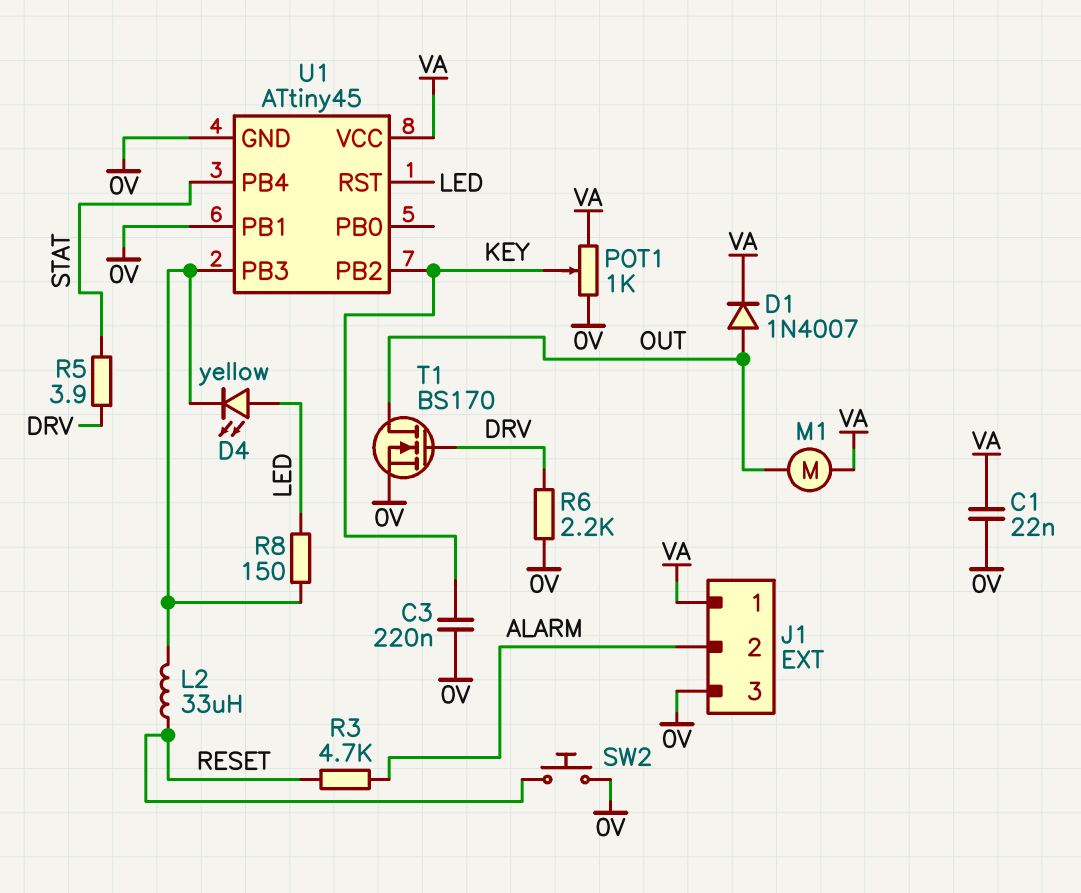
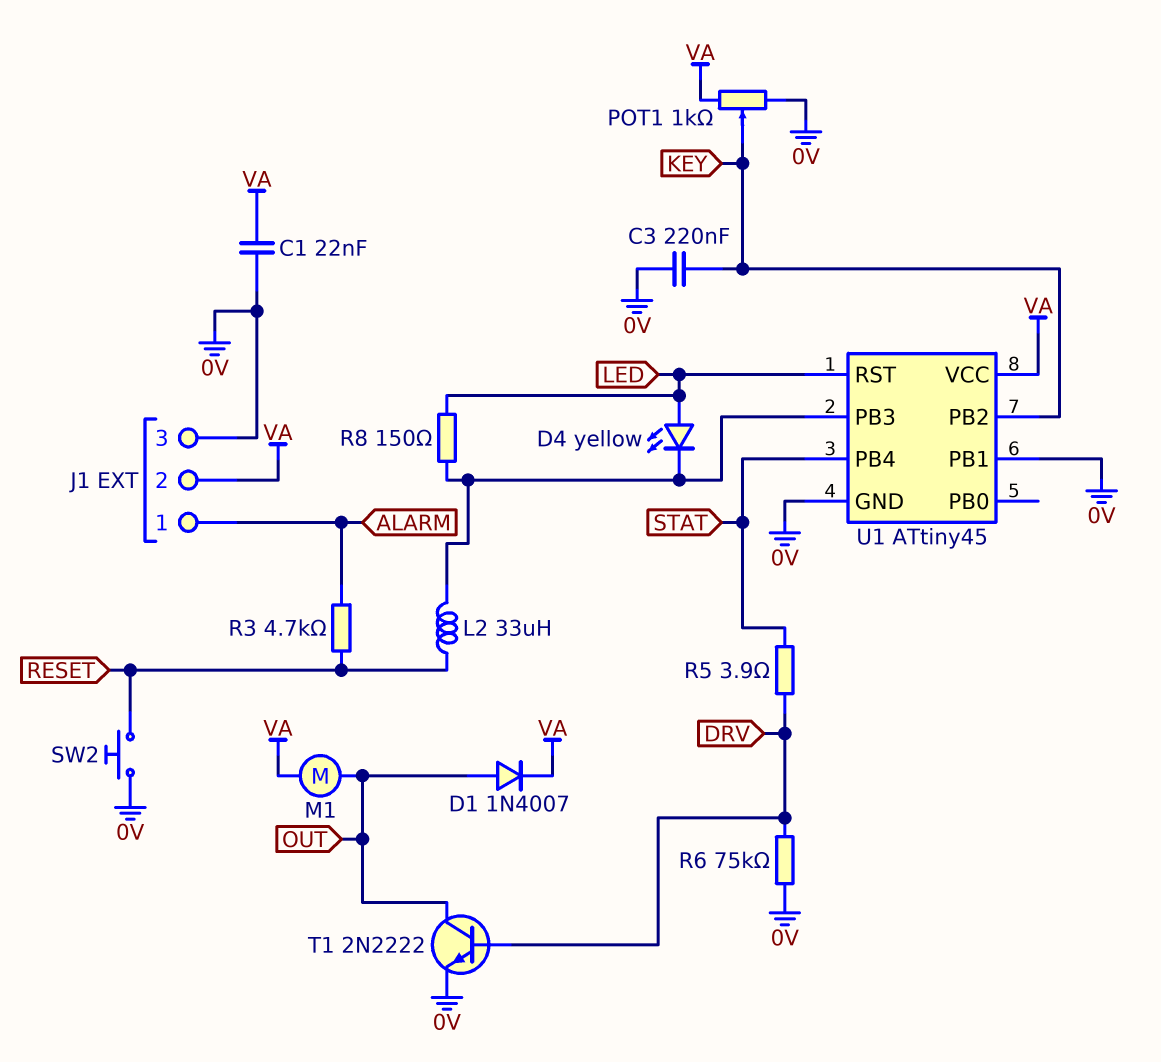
J1 pin 1: VA -> ALARM
J1 pin 2: ALARM -> VA
R6: 2.2k (0V, DRV) -> 75k (0V, DRV)
T1: NMOS BS170 (G DRV, D OUT, S 0V) -> NPN 2N2222 (B DRV, C OUT, E 0V)

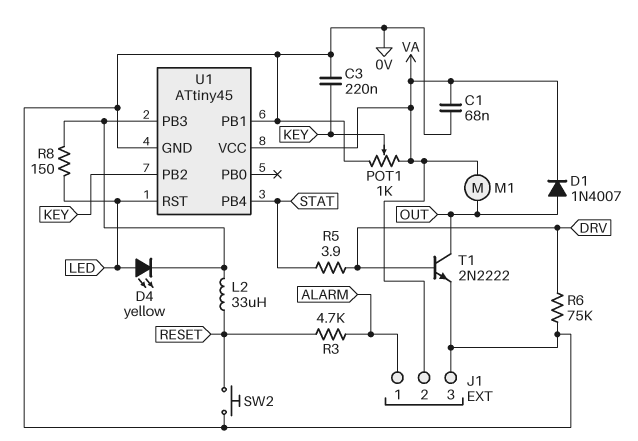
C1: 22nF (0V, VA) -> 68nF (0V, VA)

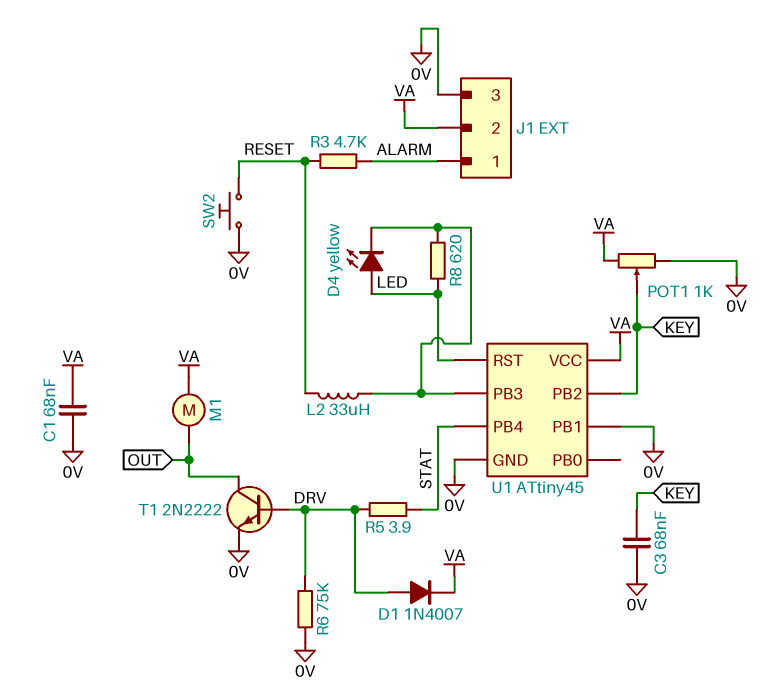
C3: 220nF (0V, KEY) -> 68nF (0V, KEY)
D1: diode 1N4007 (A OUT, K VA) -> diode 1N4007 (A DRV, K VA)
R8: 150 (LED, U1/PB3) -> 620 (LED, U1/PB3)

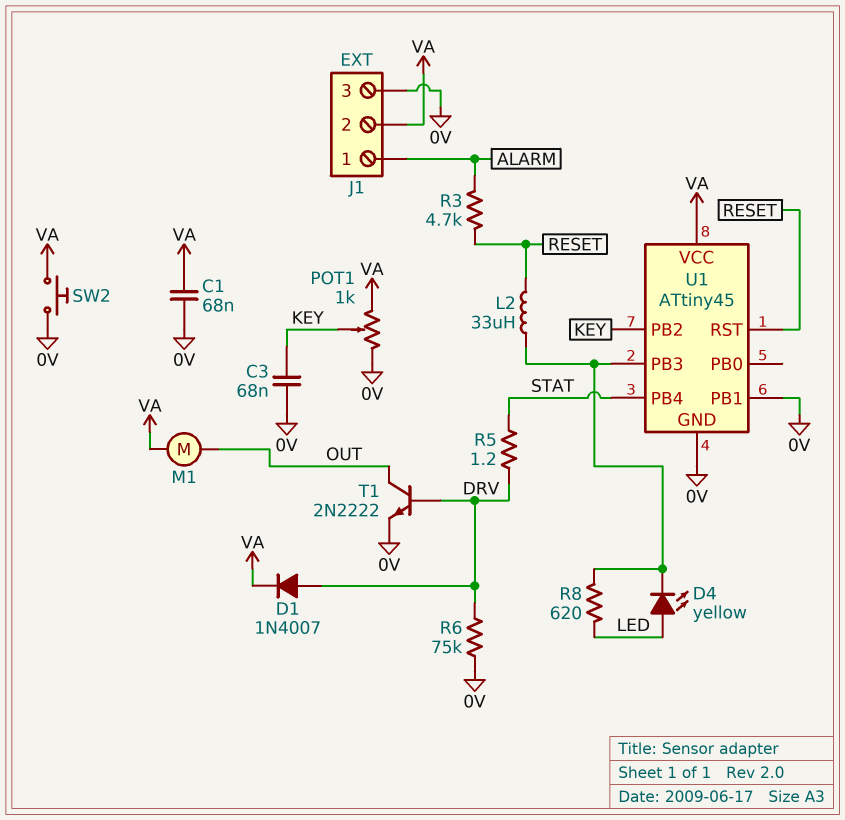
R5: 3.9 (DRV, STAT) -> 1.2 (DRV, STAT)
SW2: button (0V, RESET) -> button (0V, VA)
U1 pin RST: LED -> RESET

